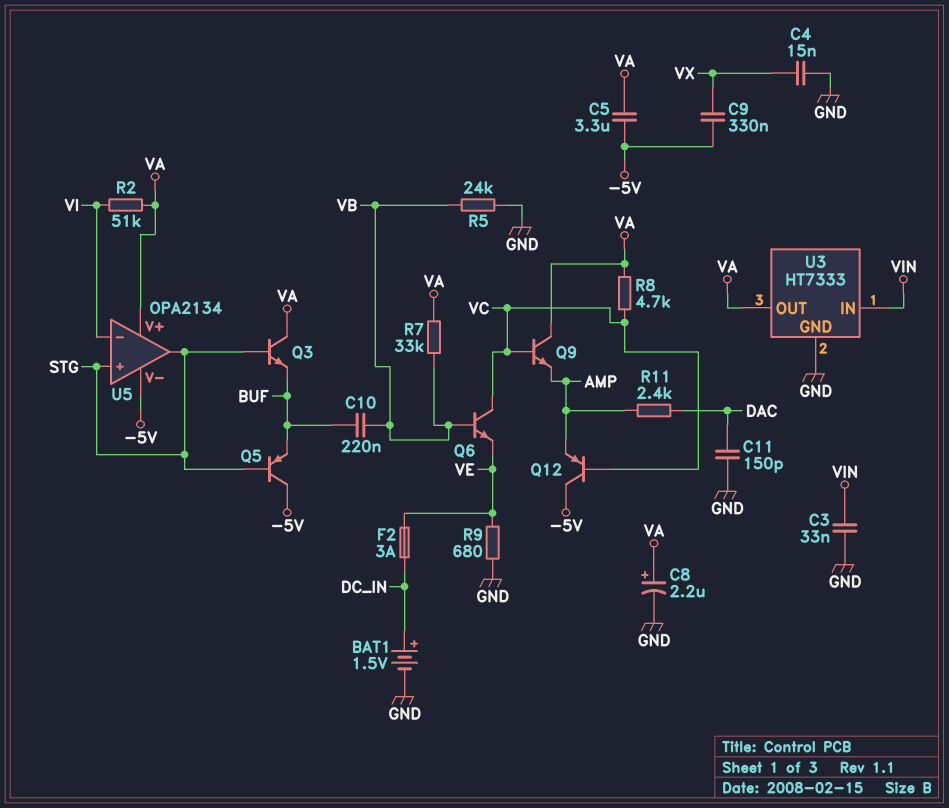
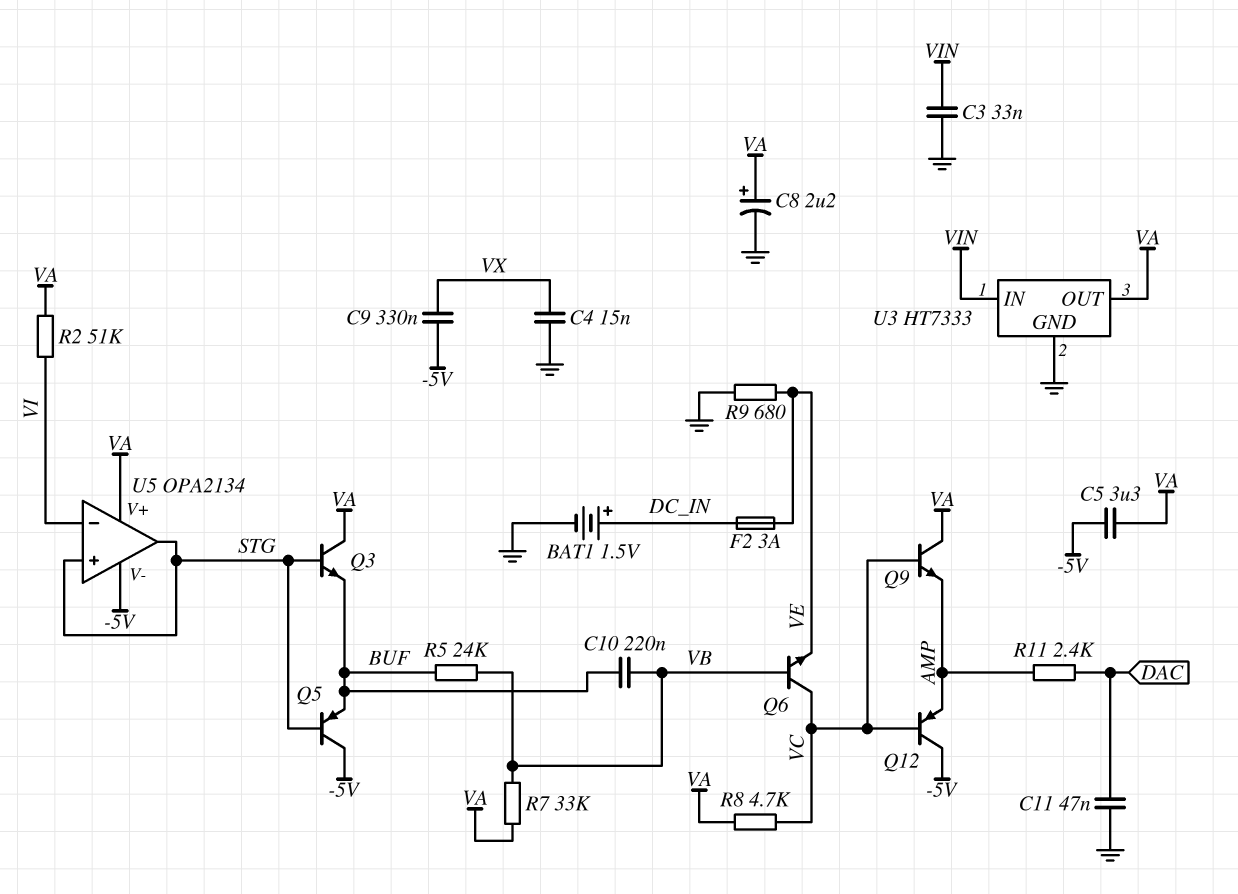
C11: 150pF (DAC, GND) -> 47nF (DAC, GND)
R5: 24k (GND, VB) -> 24k (BUF, VB)

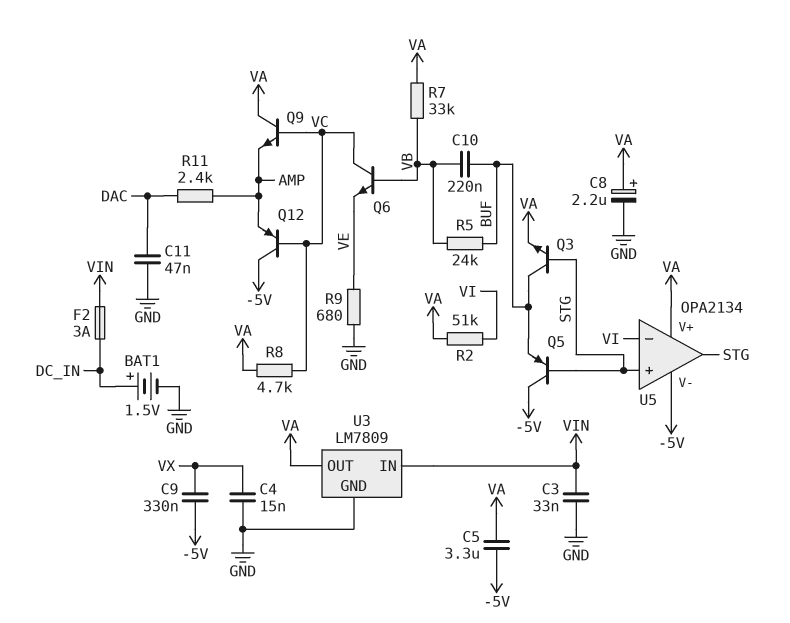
F2: 3A (DC_IN, VE) -> 3A (DC_IN, VIN)
Q3: NPN (B STG, C VA, E BUF) -> NPN (B STG, C BUF, E VA)
U3: HT7333 -> LM7809

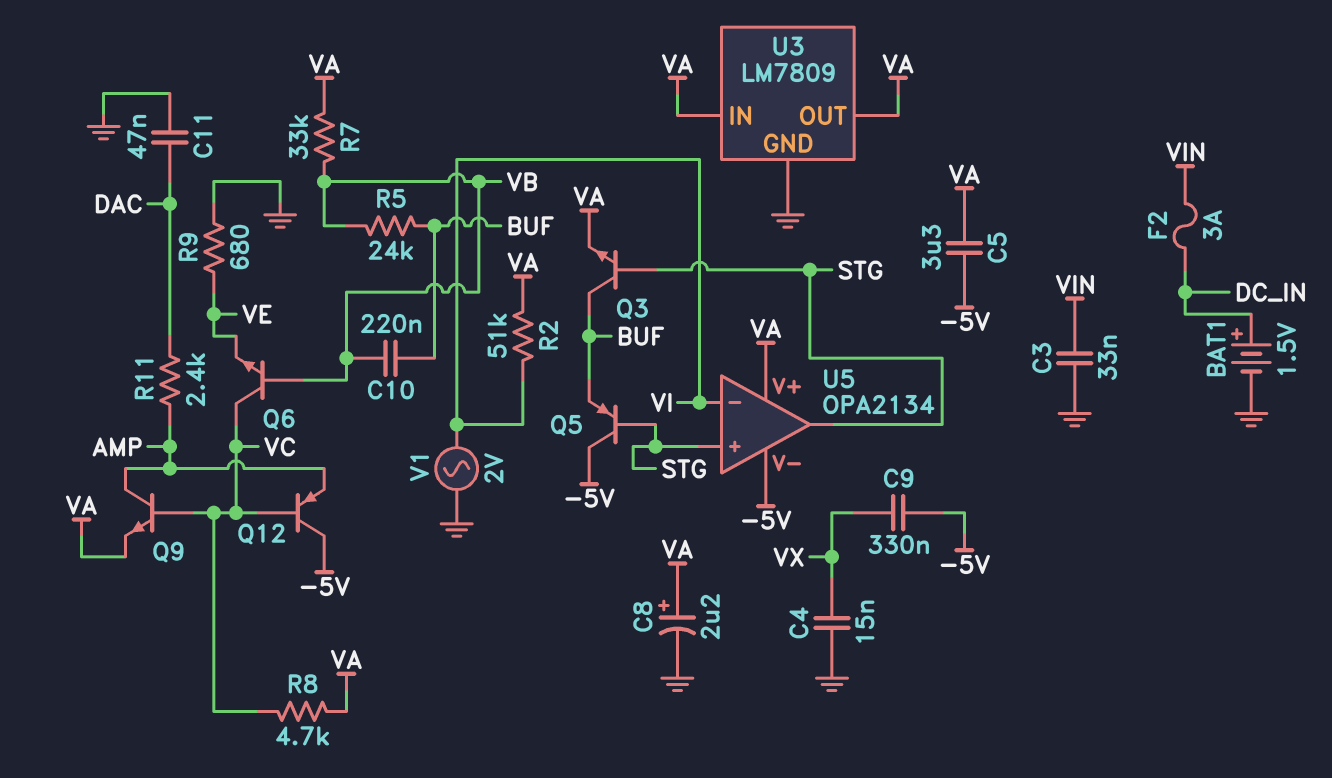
Q9: NPN (B VC, C VA, E AMP) -> NPN (B VC, C AMP, E VA)
U3 pin IN: VIN -> VA
V1: none -> AC 2V (GND, VI)

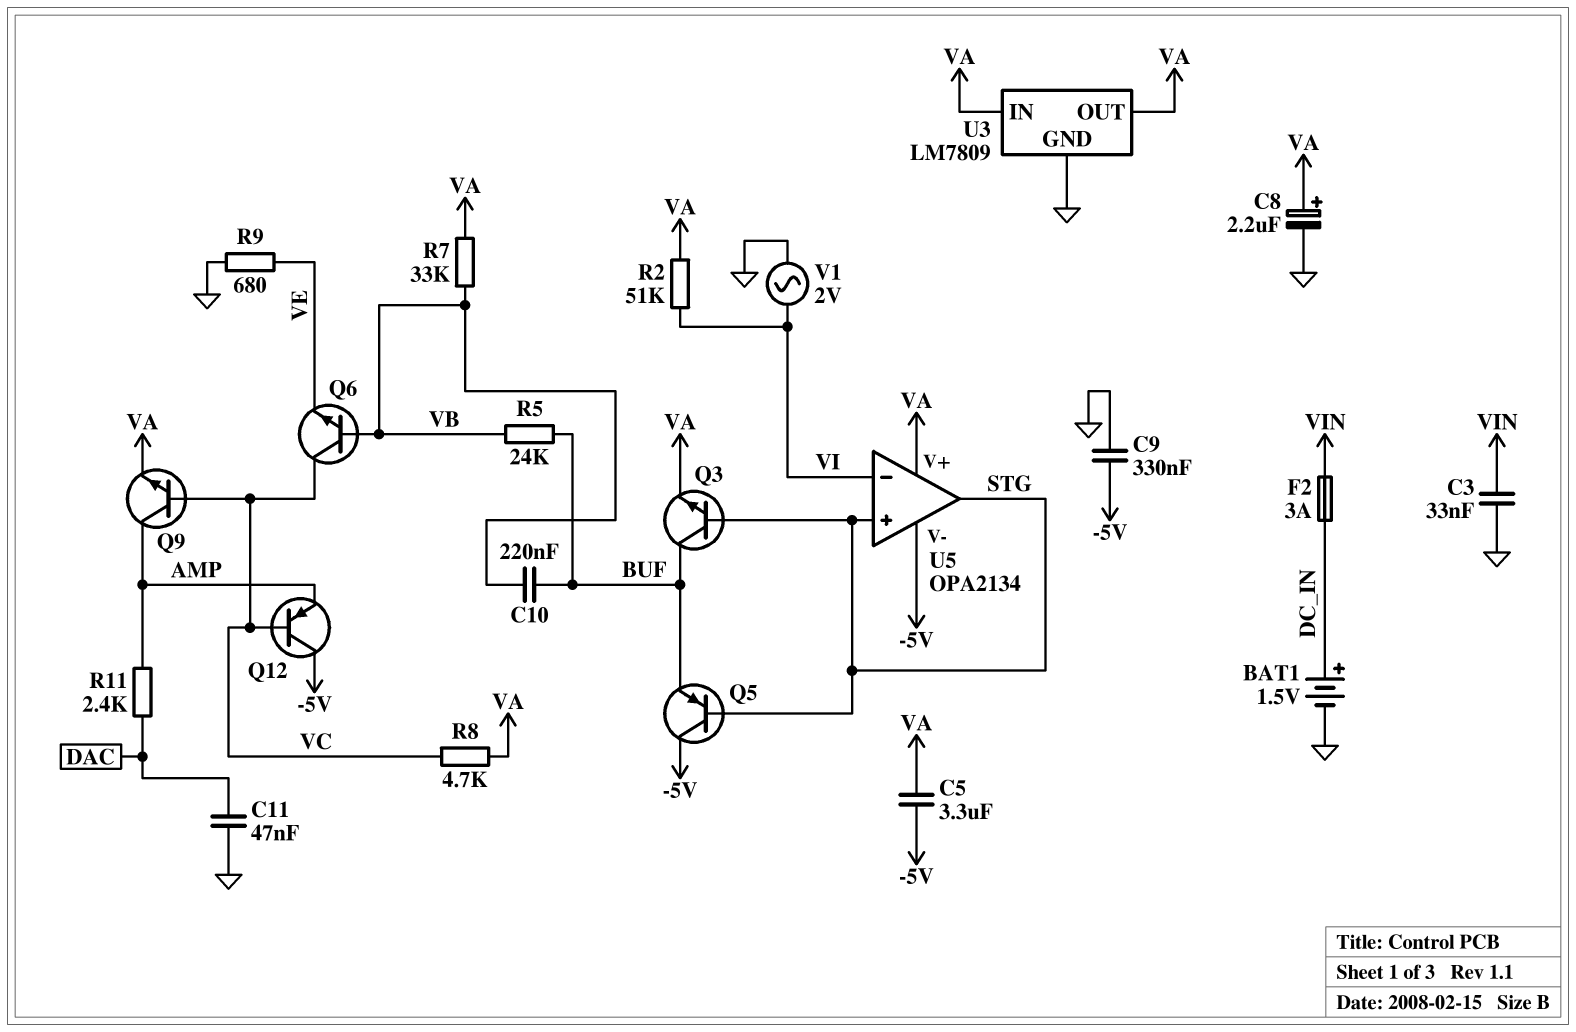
C4: 15nF (GND, VX) -> none
C9: 330nF (-5V, VX) -> 330nF (-5V, GND)

